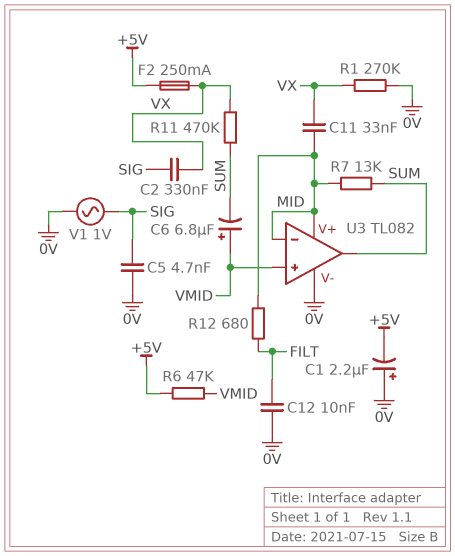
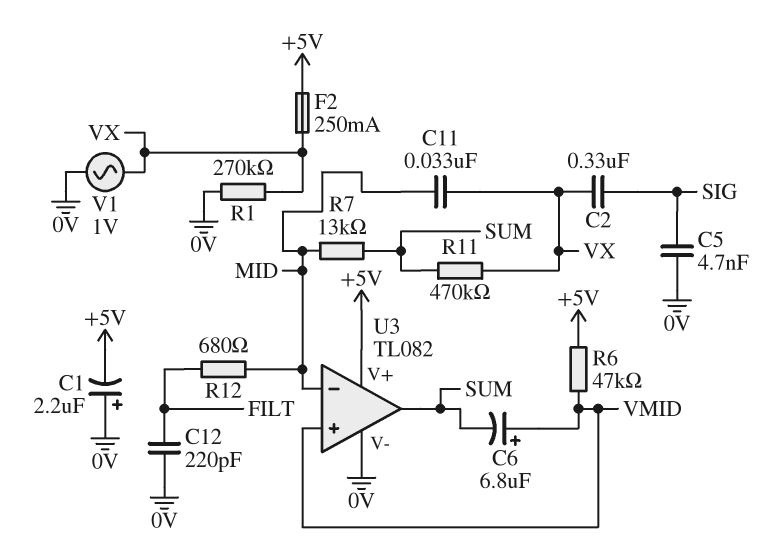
C12: 10nF (0V, FILT) -> 220pF (0V, FILT)
U3 pin V+: MID -> +5V
V1: AC 1V (0V, SIG) -> AC 1V (0V, VX)

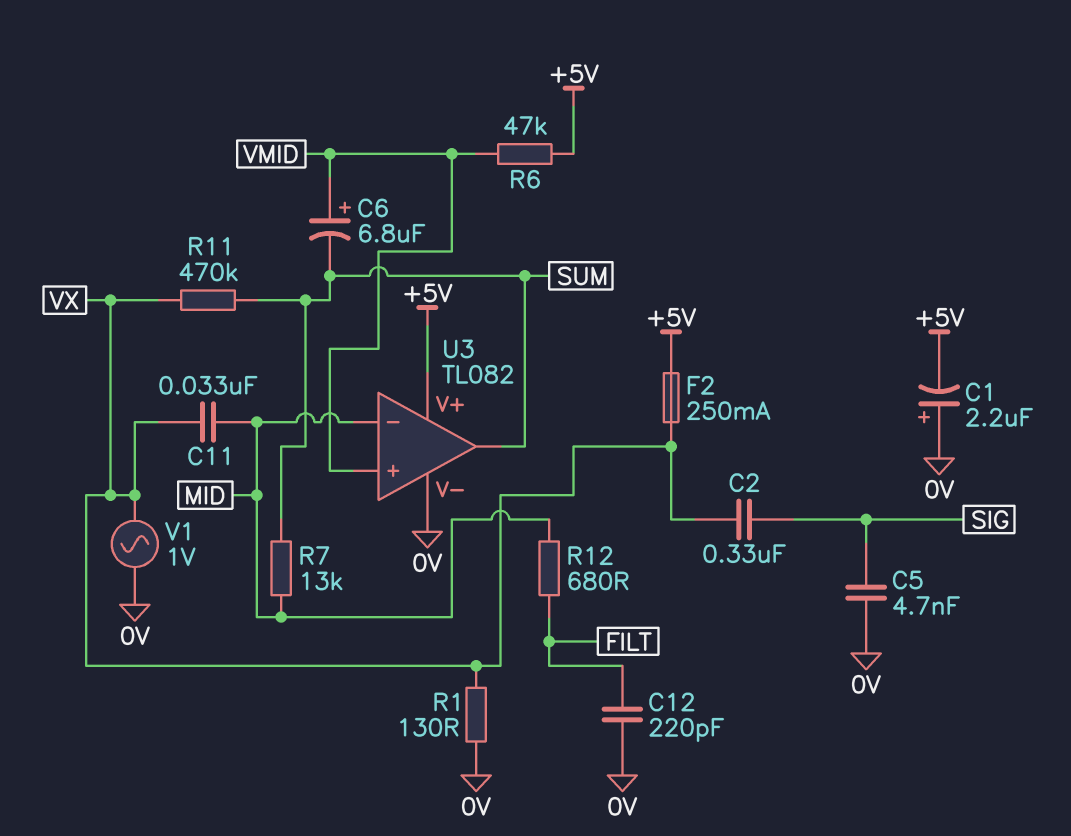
R1: 270k (0V, VX) -> 130 (0V, VX)

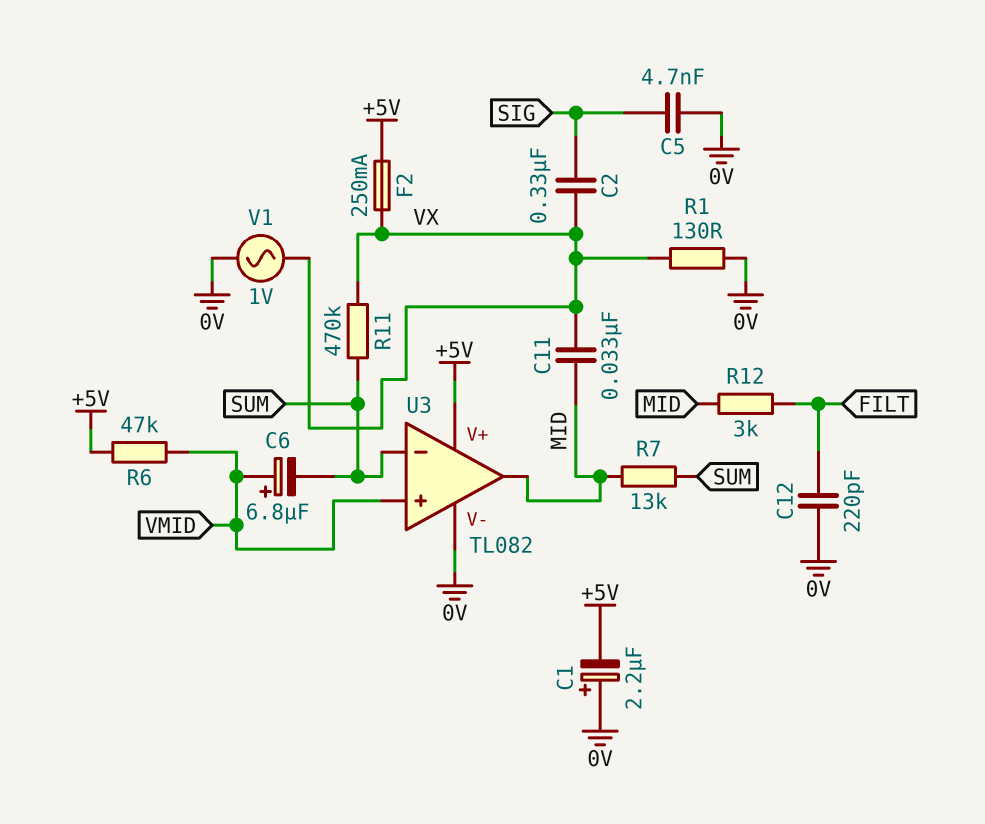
R12: 680 (FILT, MID) -> 3k (FILT, MID)
U3 pin in-: MID -> SUM
U3 pin out: SUM -> MID

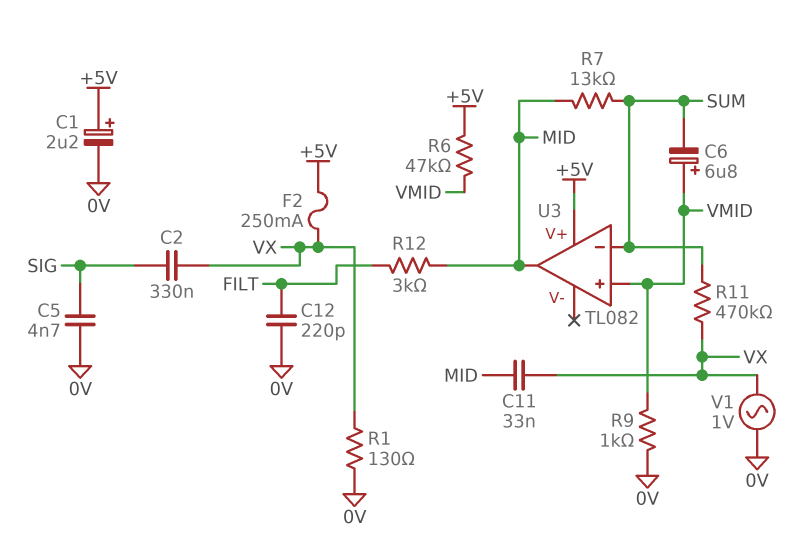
C1: 2.2uF (plus 0V, minus +5V) -> 2.2uF (plus +5V, minus 0V)
R9: none -> 1k (0V, VMID)
U3 pin V-: 0V -> none

